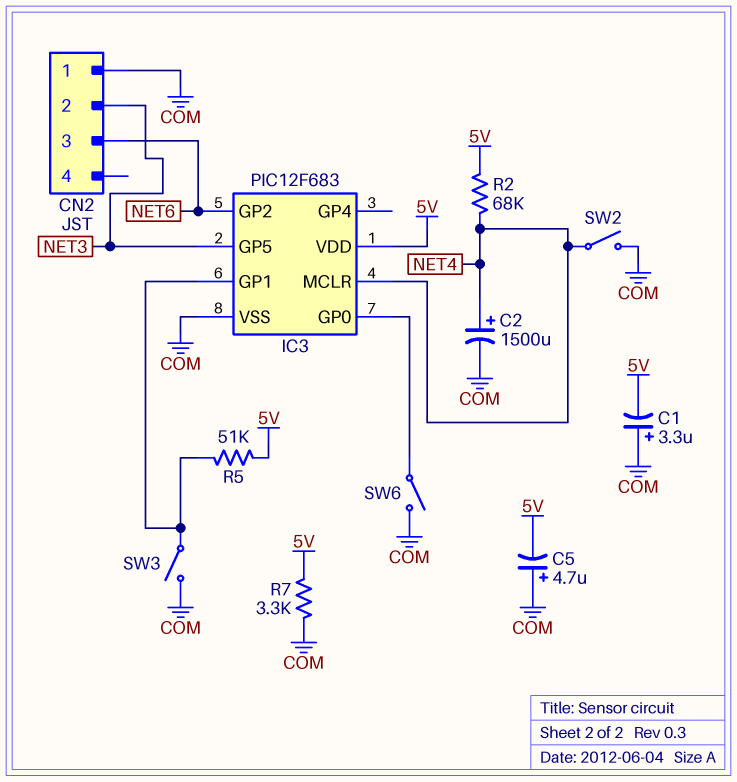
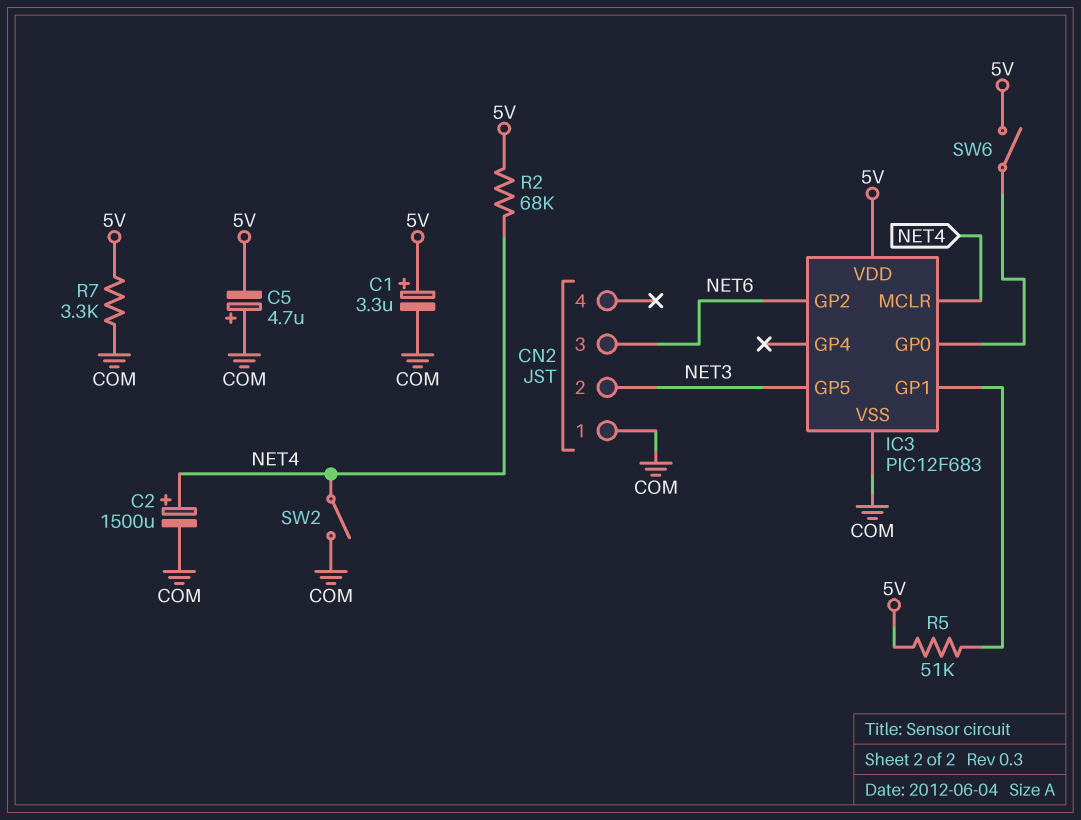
C1: 3.3uF (plus COM, minus 5V) -> 3.3uF (plus 5V, minus COM)
SW3: switch (COM, IC3/GP1) -> none
SW6: switch (COM, IC3/GP0) -> switch (5V, IC3/GP0)

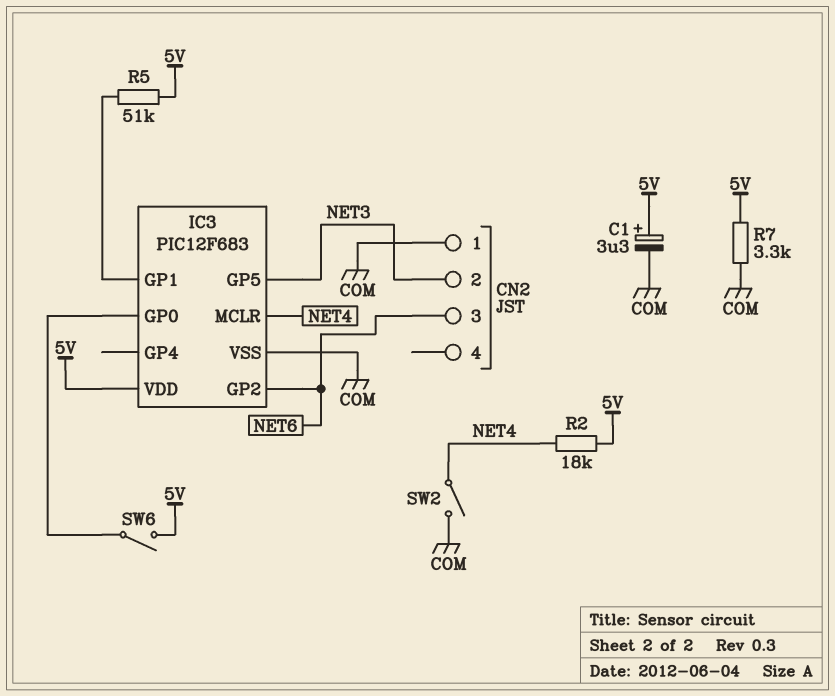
C2: 1500uF (plus NET4, minus COM) -> none
C5: 4.7uF (plus COM, minus 5V) -> none
R2: 68k (5V, NET4) -> 18k (5V, NET4)

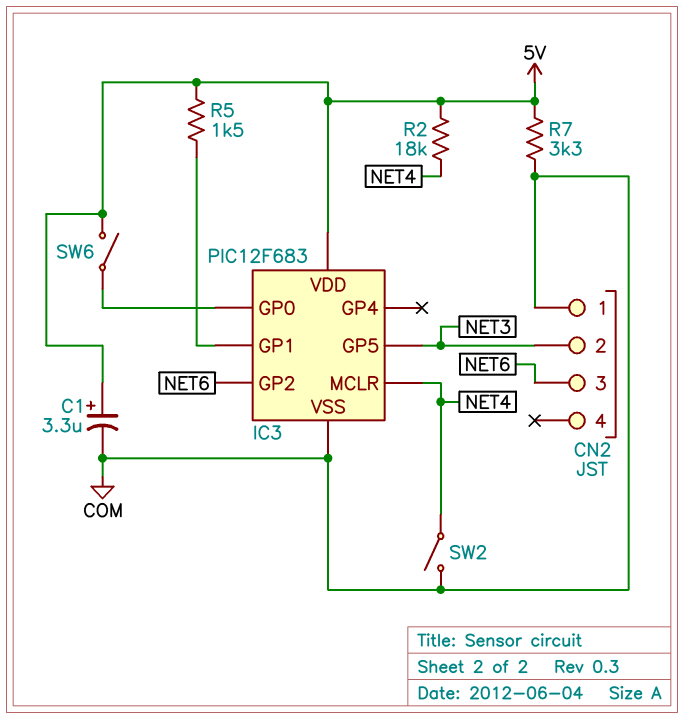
R5: 51k (5V, IC3/GP1) -> 1.5k (5V, IC3/GP1)

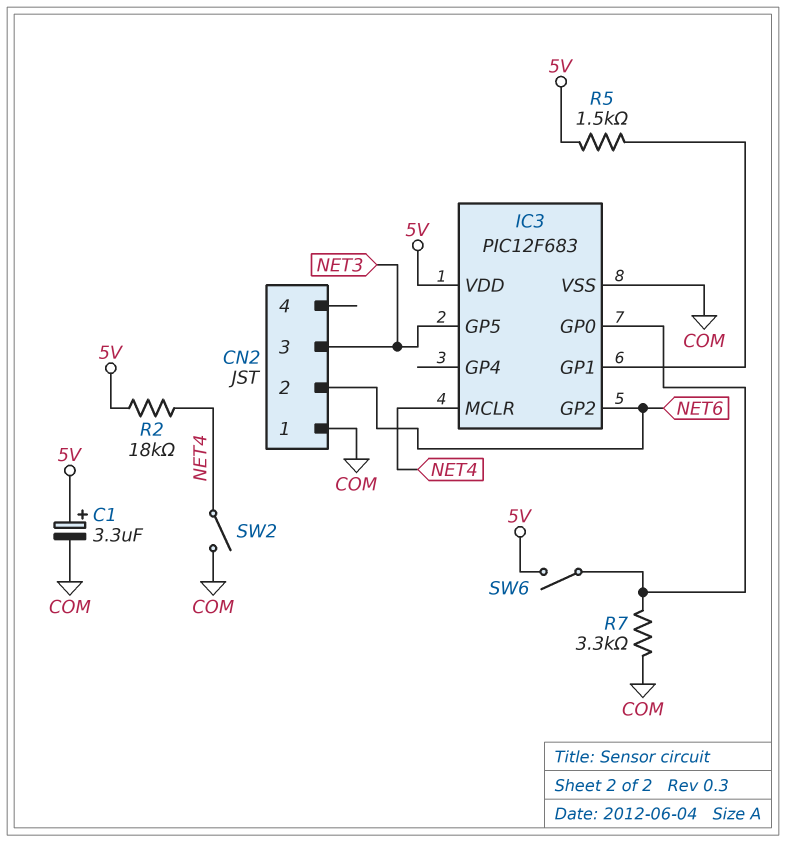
CN2 pin 2: NET3 -> NET6
CN2 pin 3: NET6 -> NET3
R7: 3.3k (5V, COM) -> 3.3k (COM, IC3/GP0)

